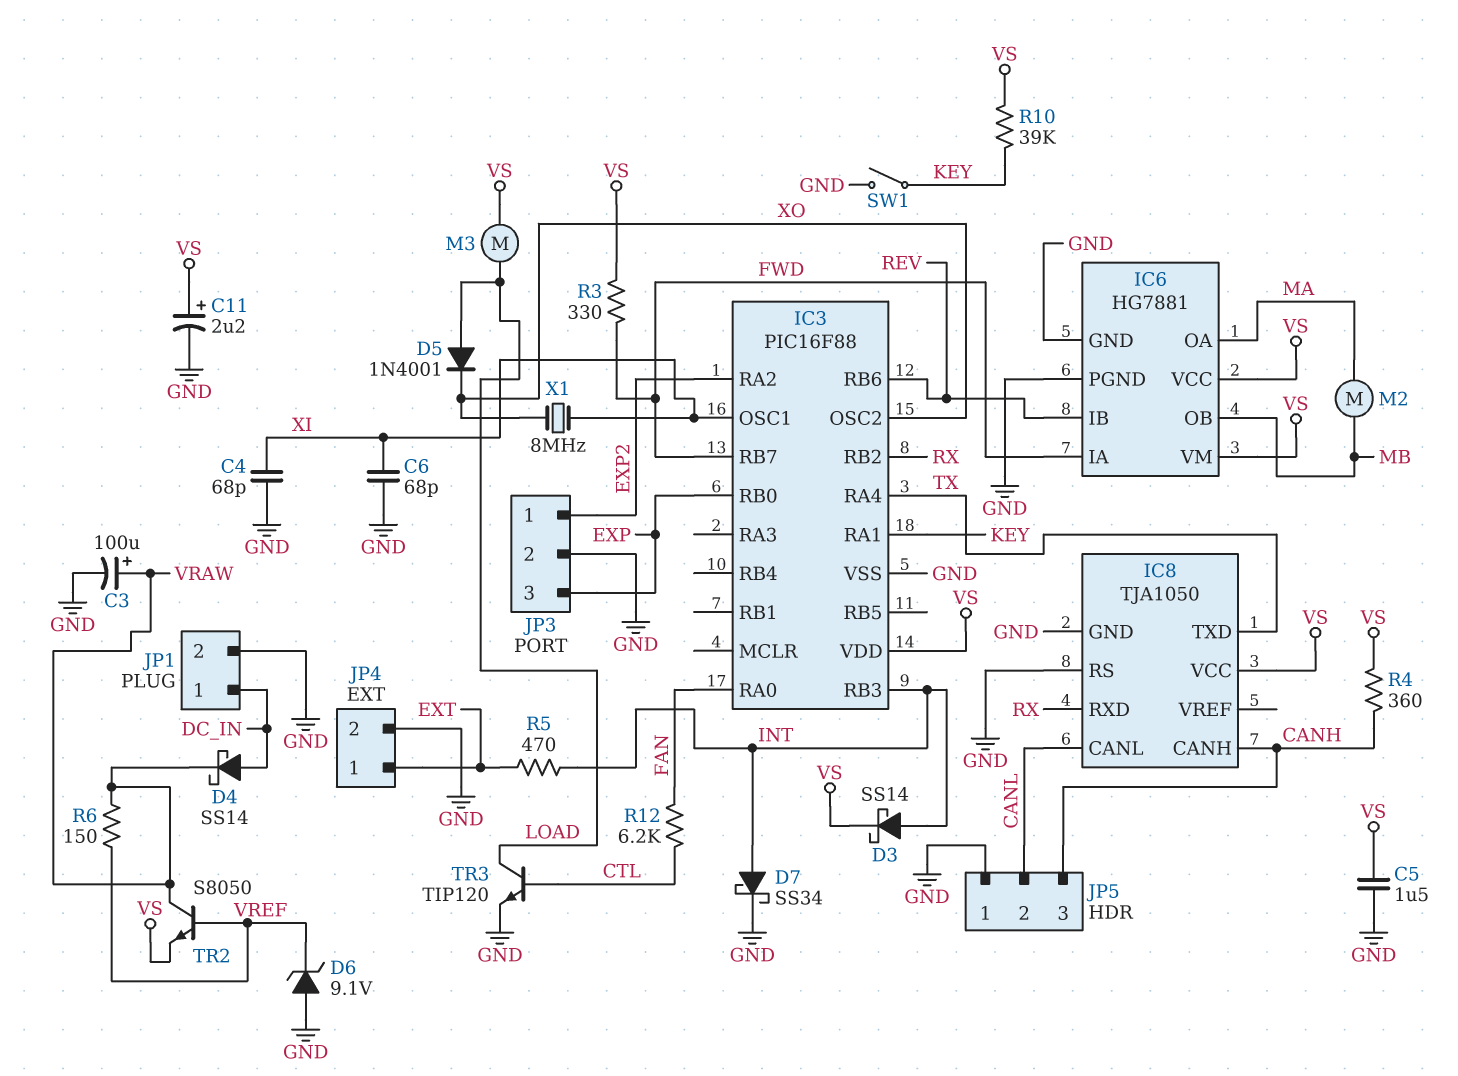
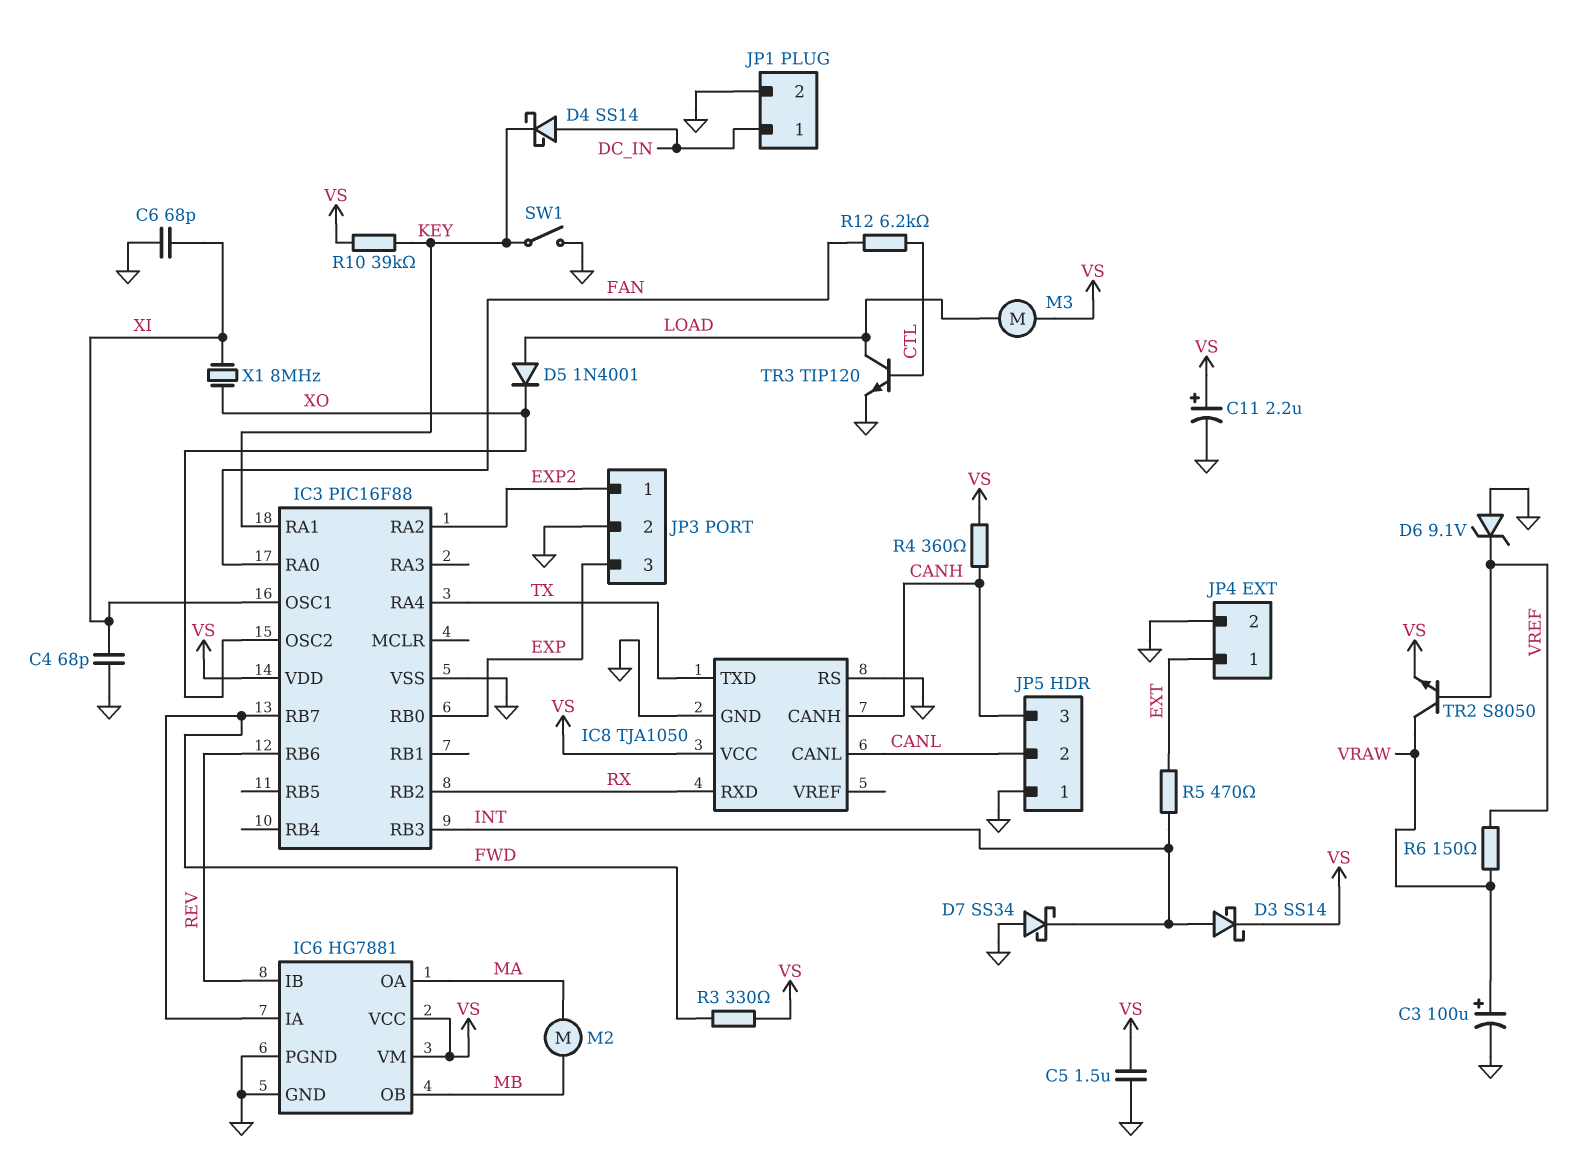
D4: schottky SS14 (A DC_IN, K VRAW) -> schottky SS14 (A DC_IN, K KEY)
D7: schottky SS34 (A INT, K GND) -> schottky SS34 (A GND, K INT)

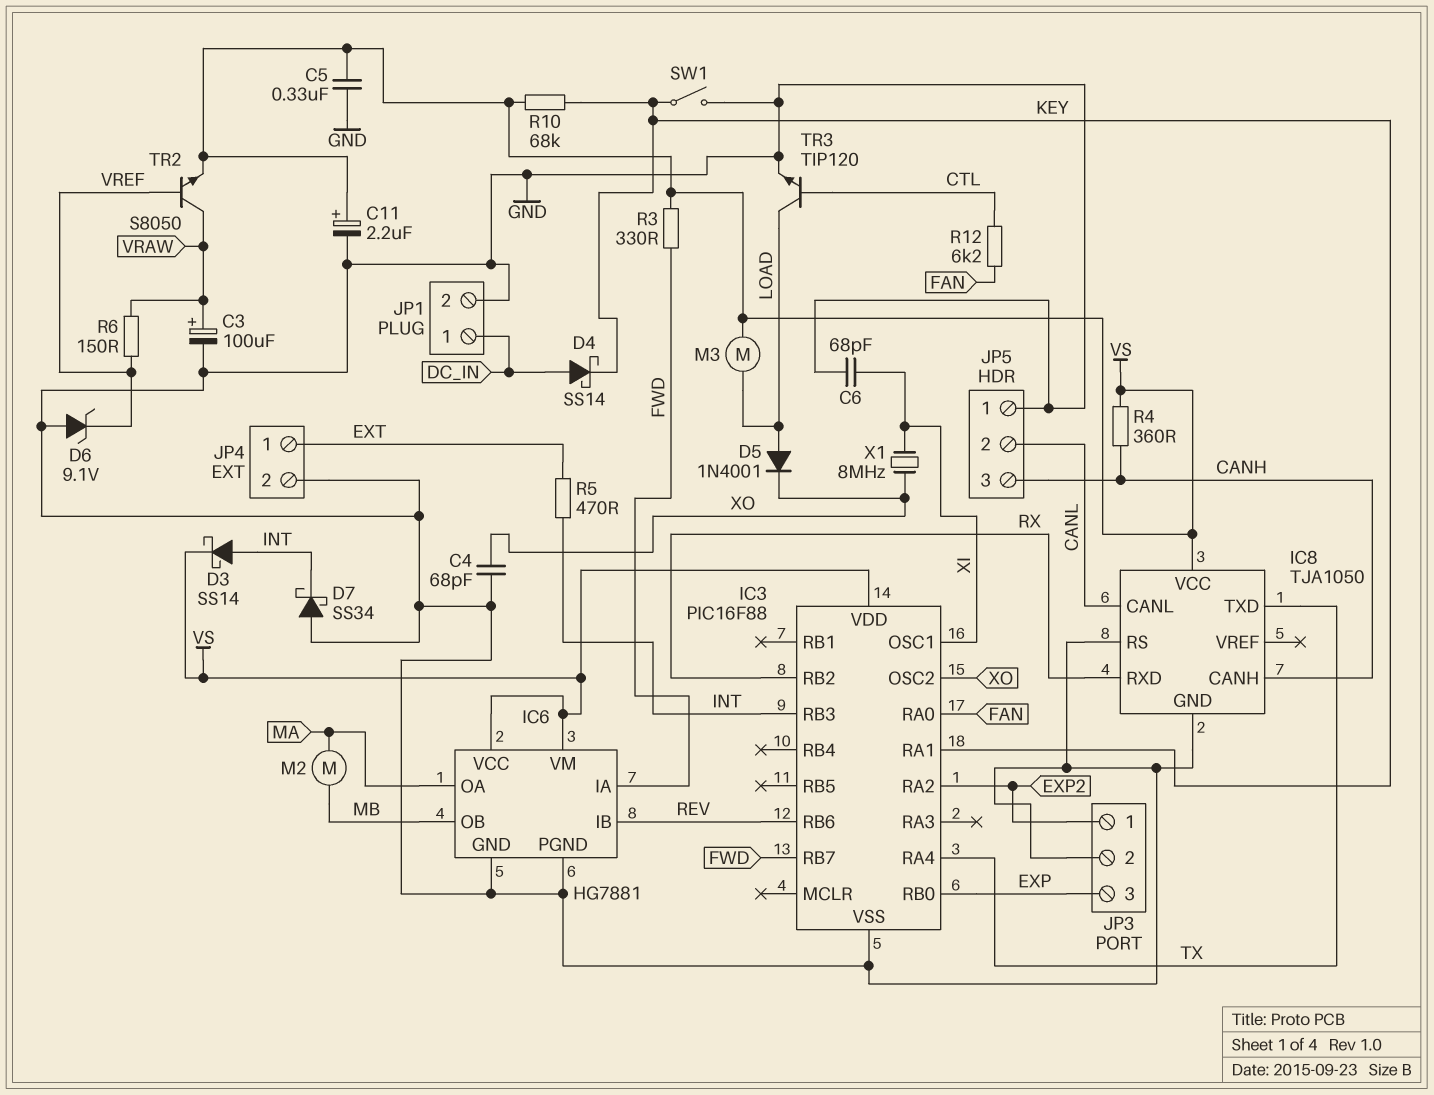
C4: 68pF (GND, XI) -> 68pF (GND, XO)
C5: 1.5uF (GND, VS) -> 330nF (GND, VS)
R10: 39k (KEY, VS) -> 68k (KEY, VS)

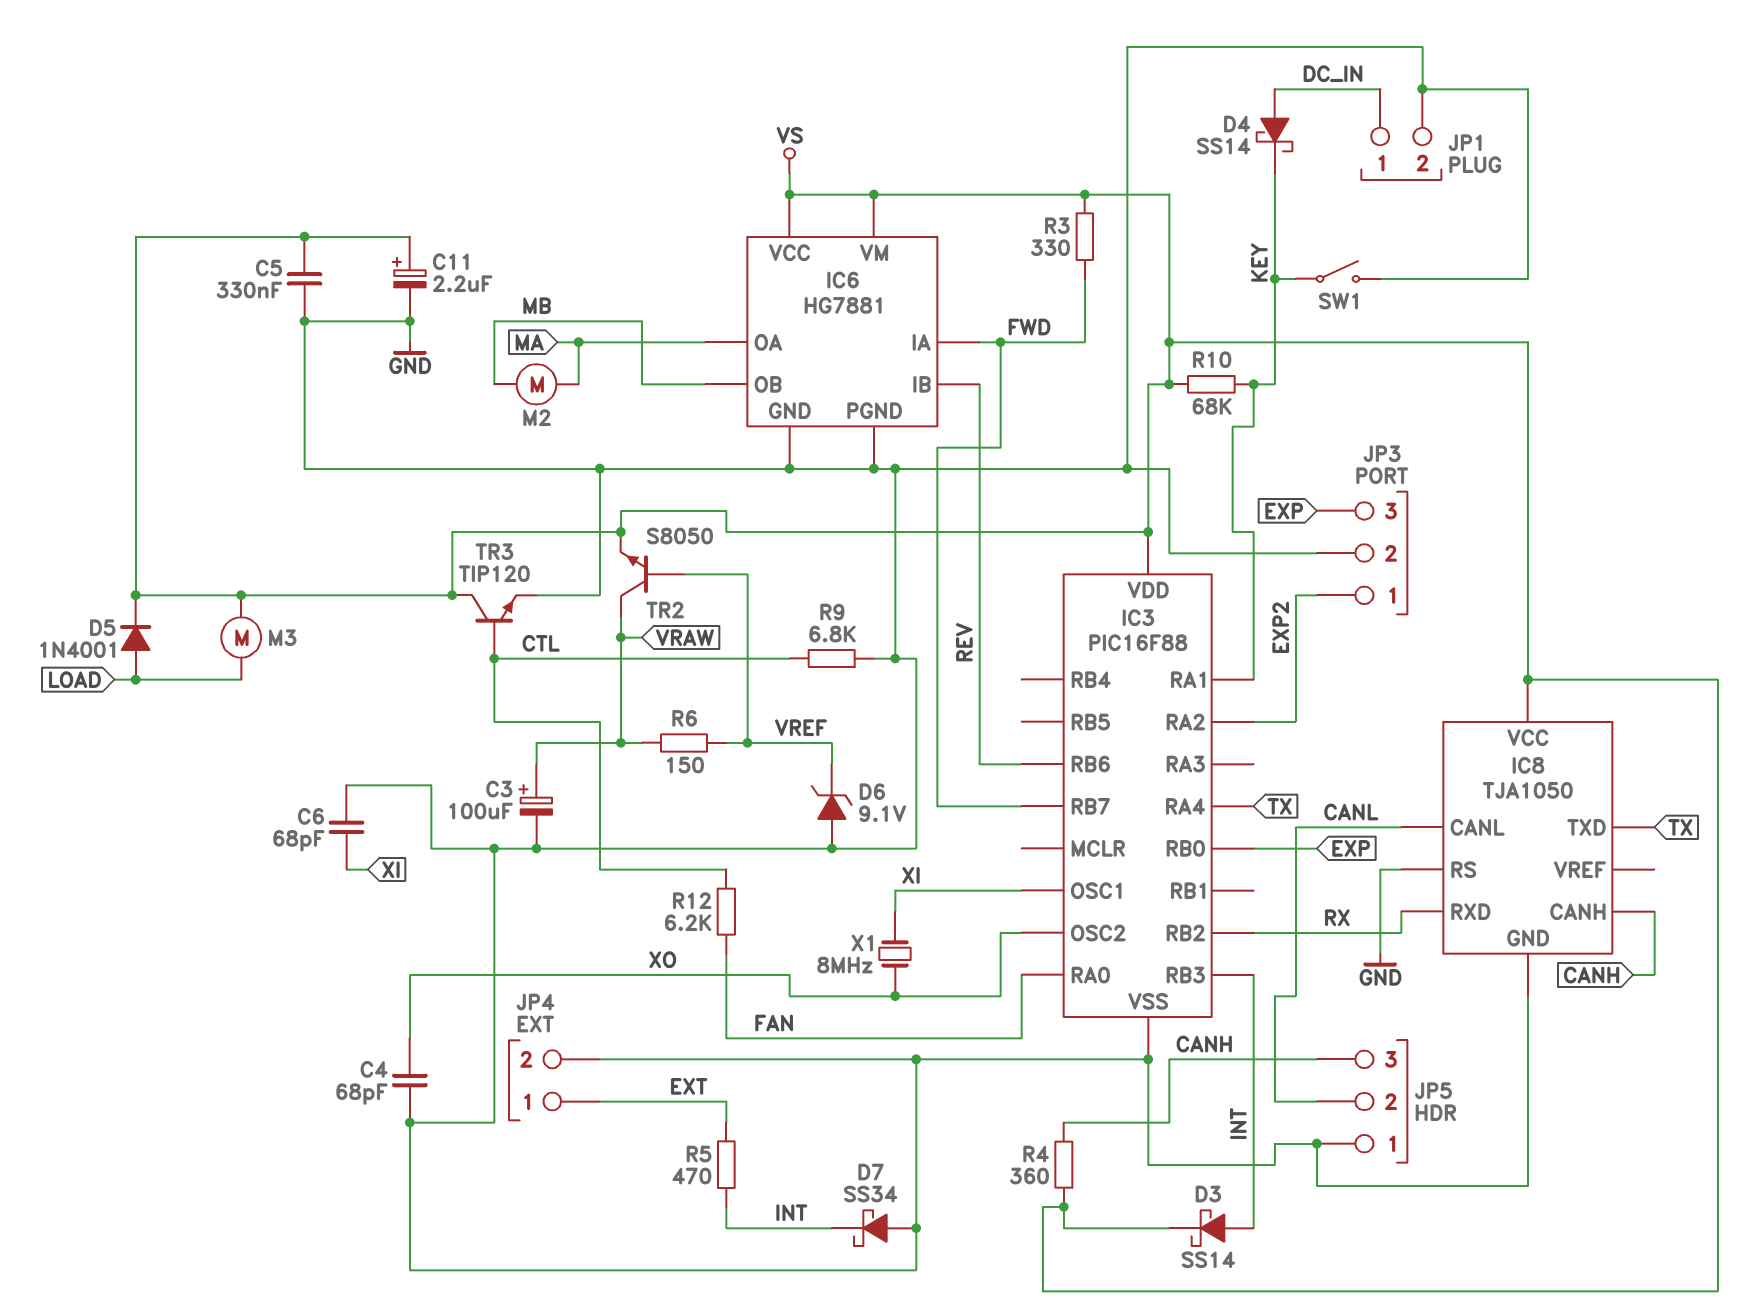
D5: diode 1N4001 (A LOAD, K XO) -> diode 1N4001 (A LOAD, K VS)
R9: none -> 6.8k (CTL, GND)
TR3: NPN TIP120 (B CTL, C LOAD, E GND) -> NPN TIP120 (B CTL, C VS, E GND)

